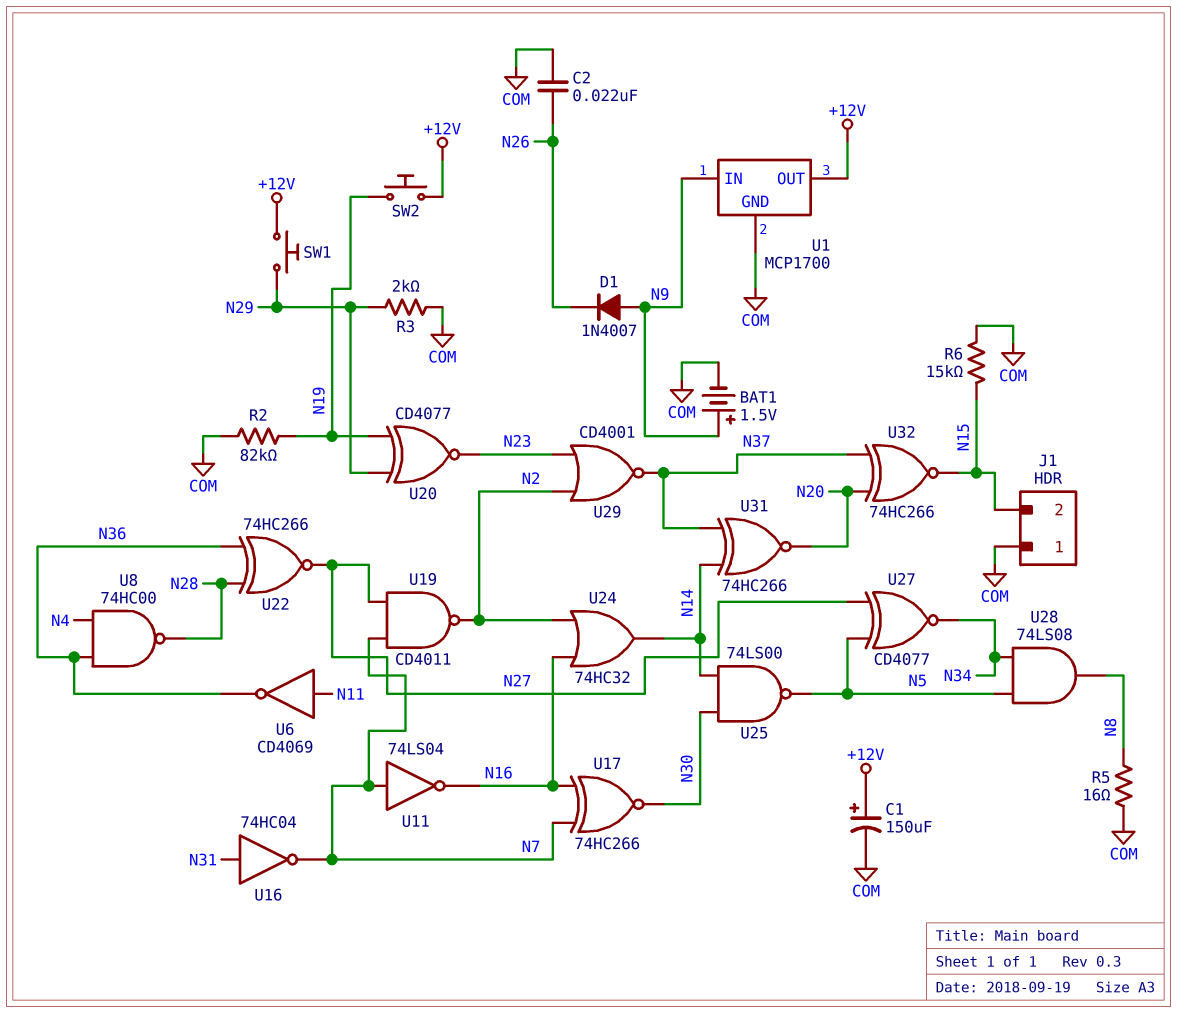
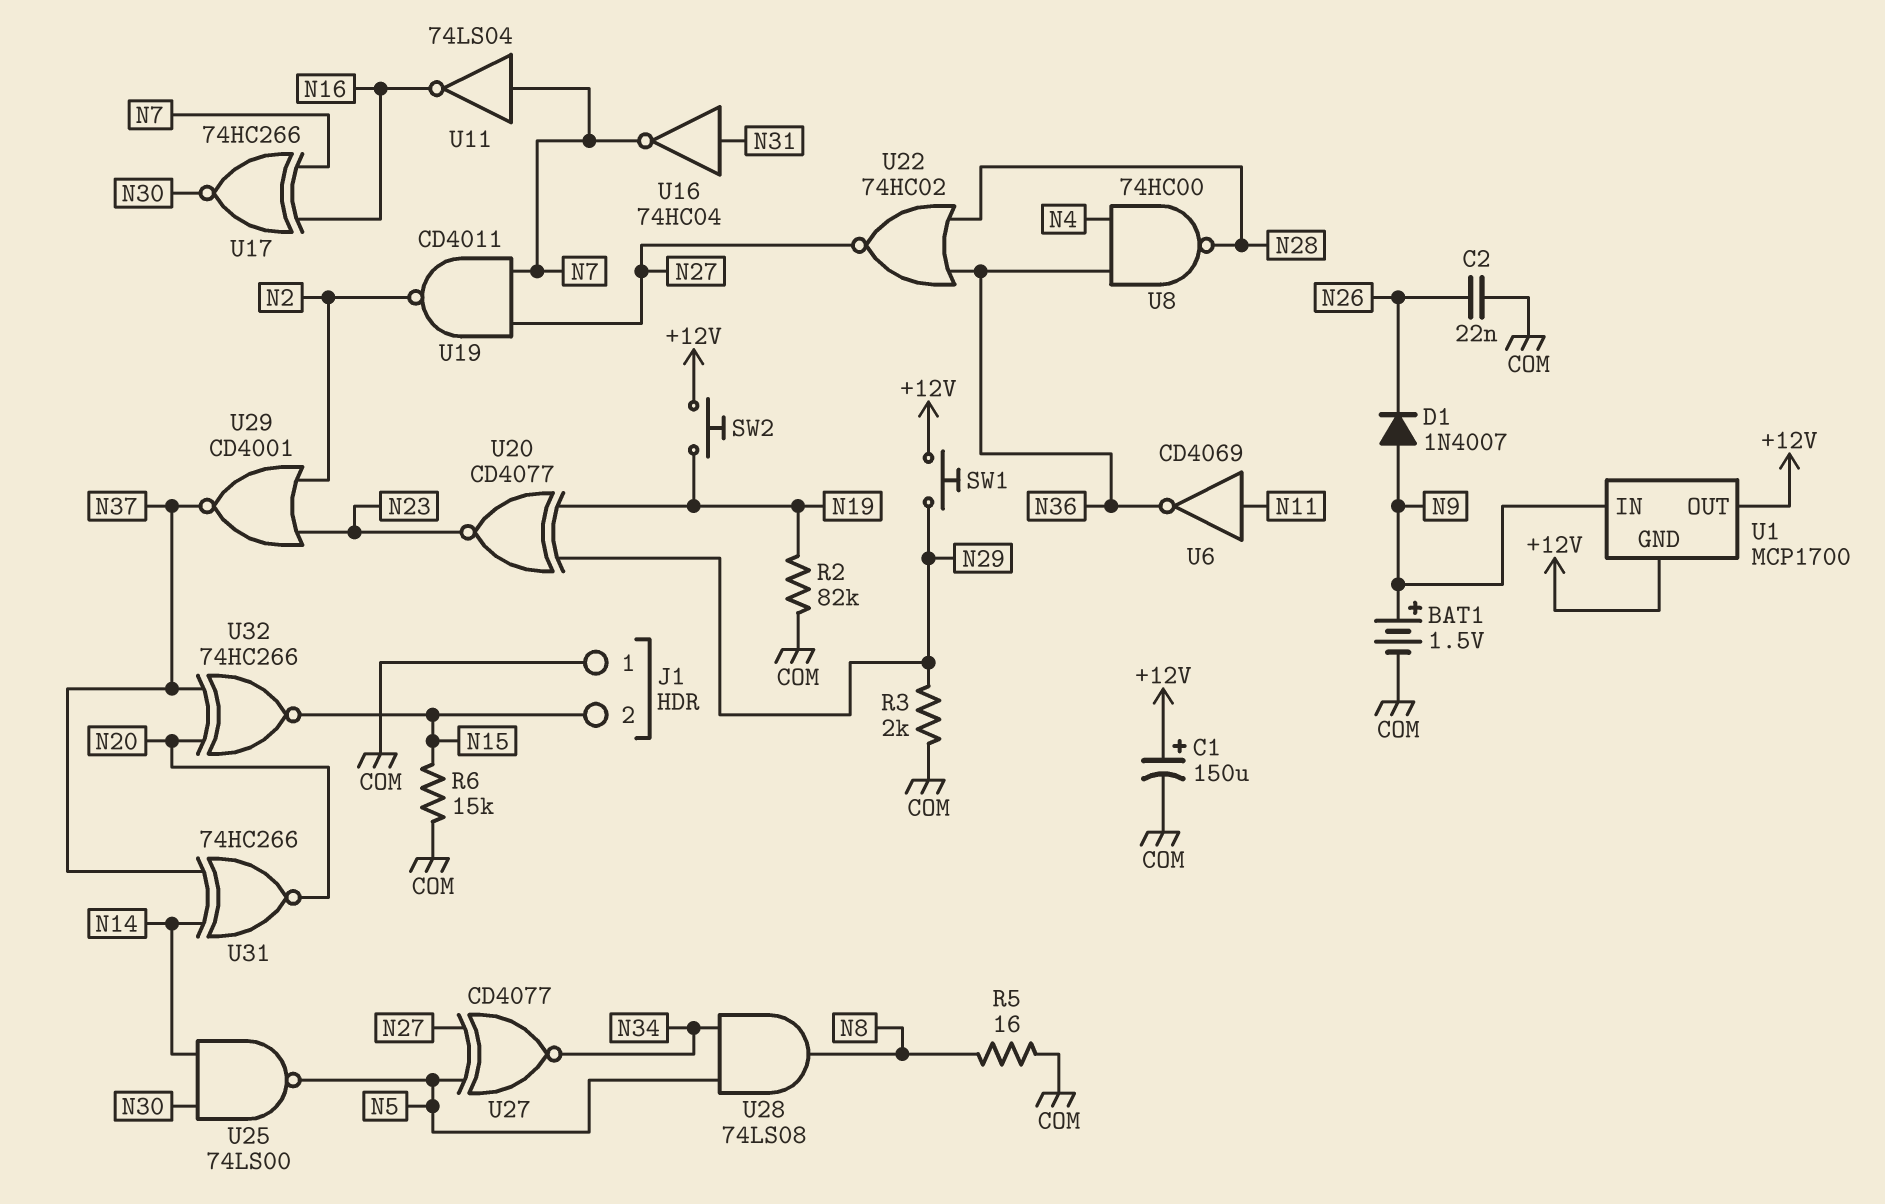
U1 pin GND: COM -> +12V
U22: XNOR 74HC266 (in N28, in N36, out N27) -> NOR 74HC02 (in N28, in N36, out N27)
U24: OR 74HC32 (in N2, in N16, out N14) -> none

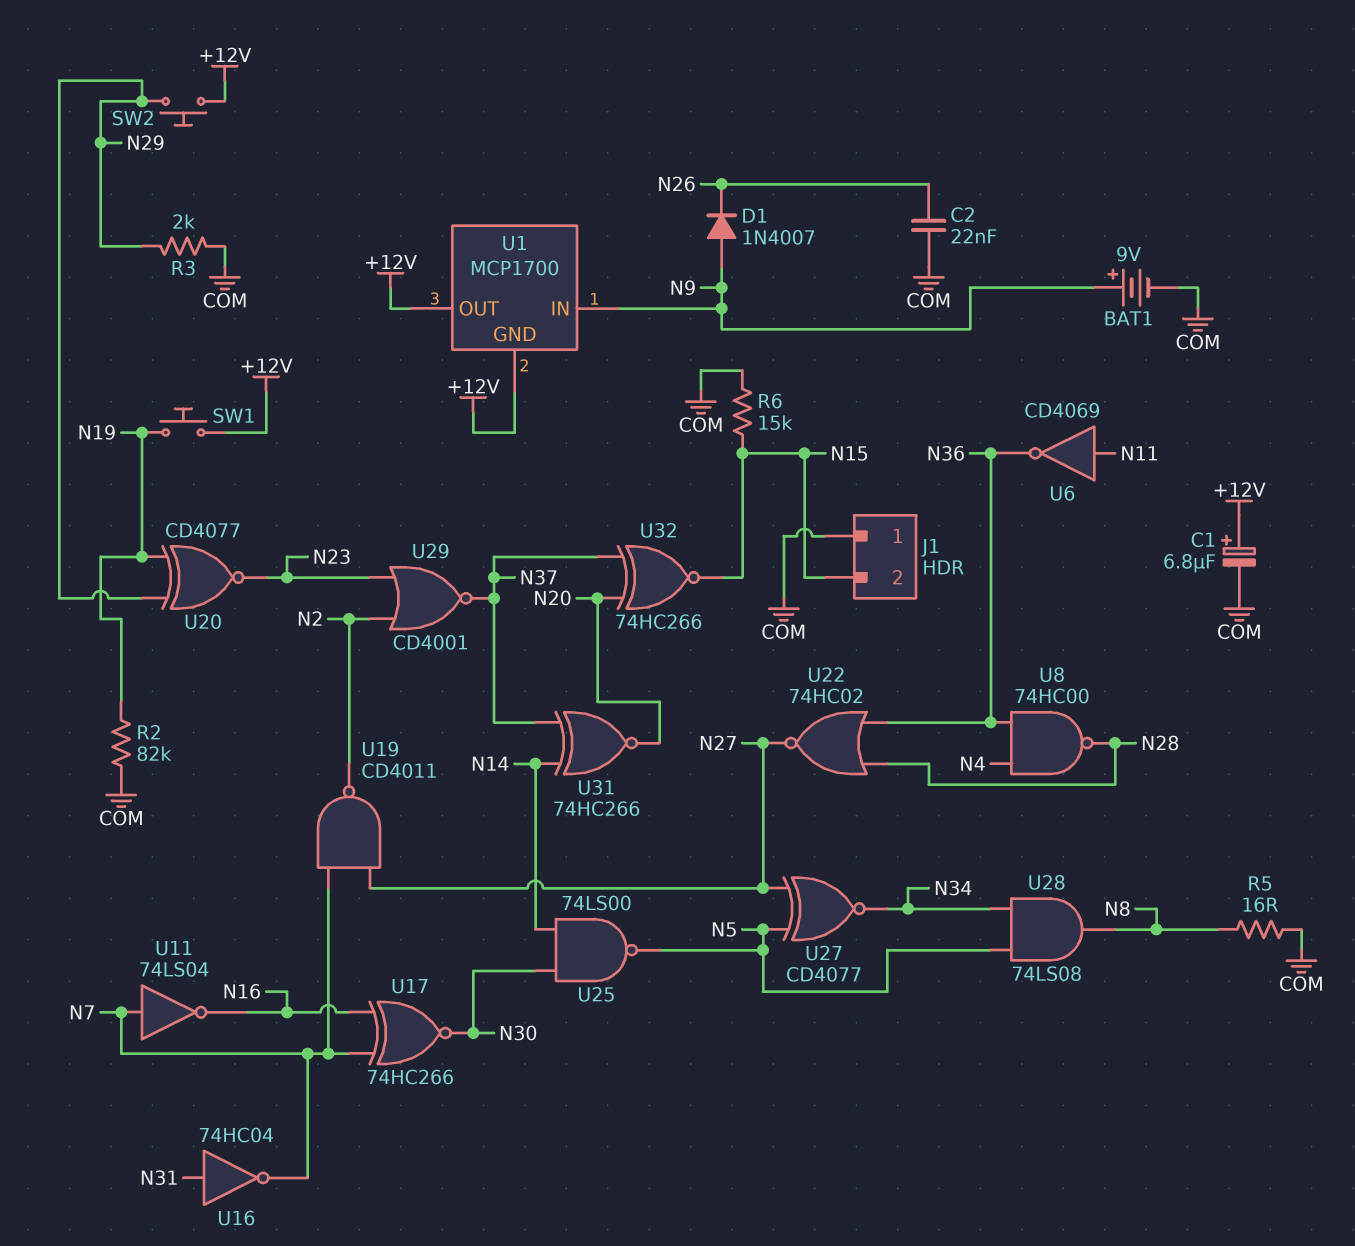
BAT1: 1.5V (plus N9, minus COM) -> 9V (plus N9, minus COM)
C1: 150uF (plus +12V, minus COM) -> 6.8uF (plus +12V, minus COM)
SW1: button (+12V, N29) -> button (+12V, N19)
SW2: button (+12V, N19) -> button (+12V, N29)

